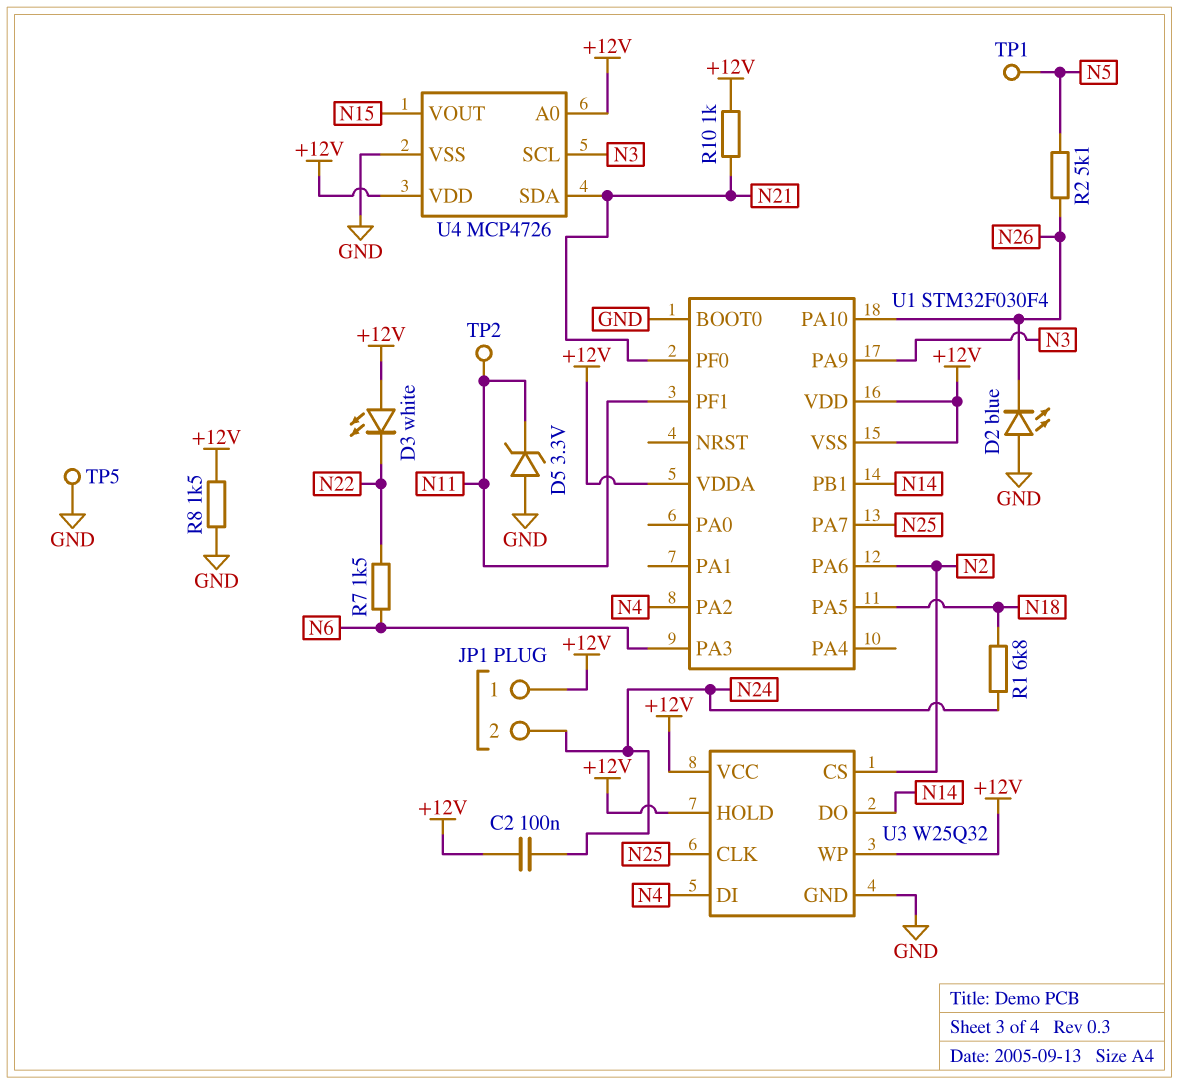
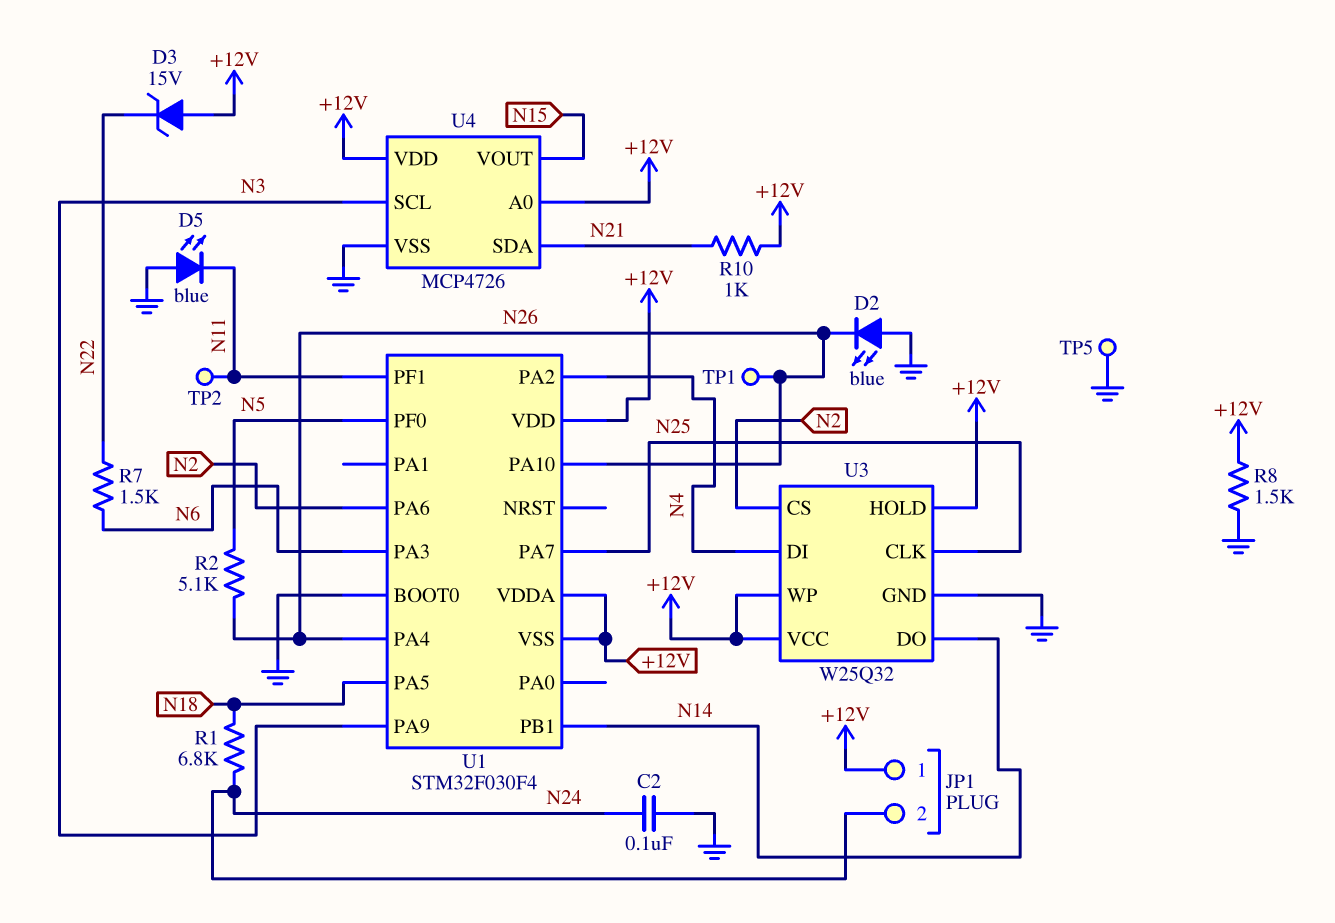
C2: 100nF (+12V, N24) -> 100nF (GND, N24)
D3: LED white (A +12V, K N22) -> zener 15V (A +12V, K N22)
D5: zener 3.3V (A GND, K N11) -> LED blue (A GND, K N11)
TP1: test point (N5) -> test point (N26)
U1 pin PA4: none -> N26
U1 pin PF0: N21 -> N5

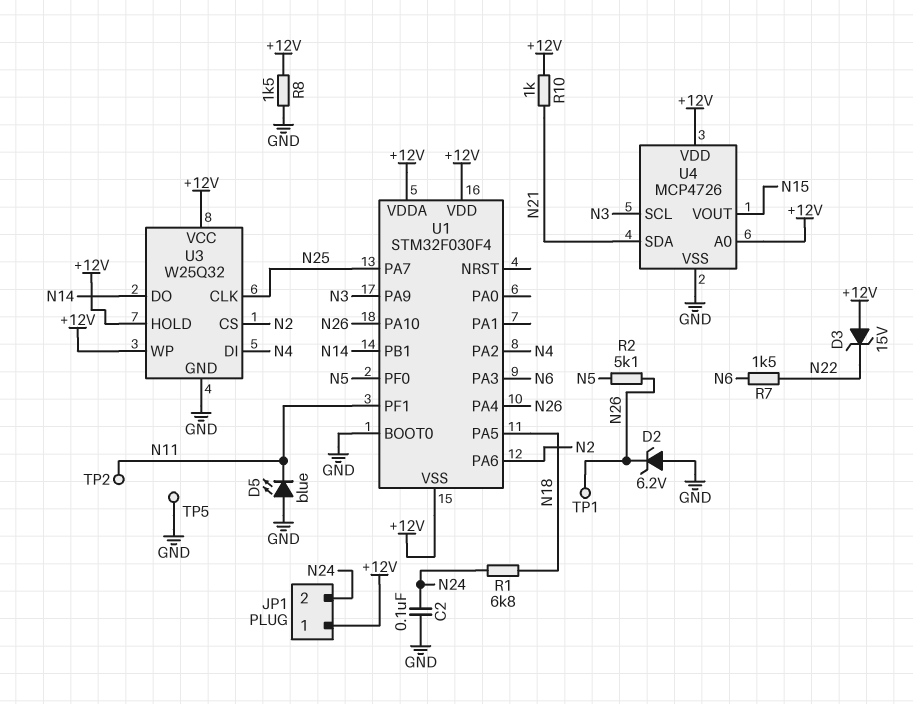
D2: LED blue (A GND, K N26) -> zener 6.2V (A GND, K N26)

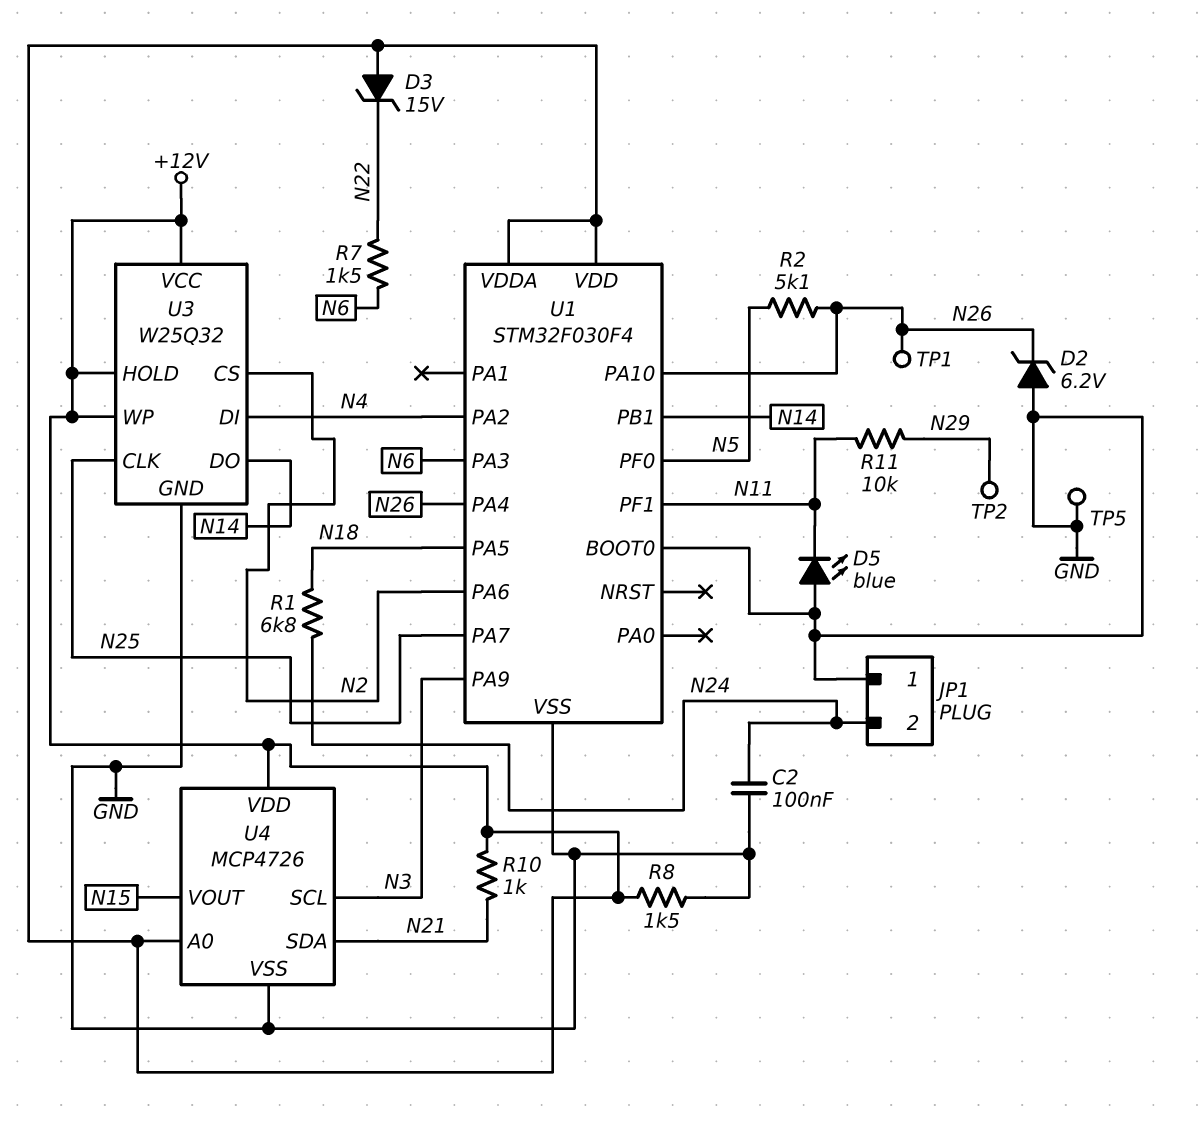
JP1 pin 1: +12V -> GND
R11: none -> 10k (N11, N29)
TP2: test point (N11) -> test point (N29)
U1 pin VSS: +12V -> GND

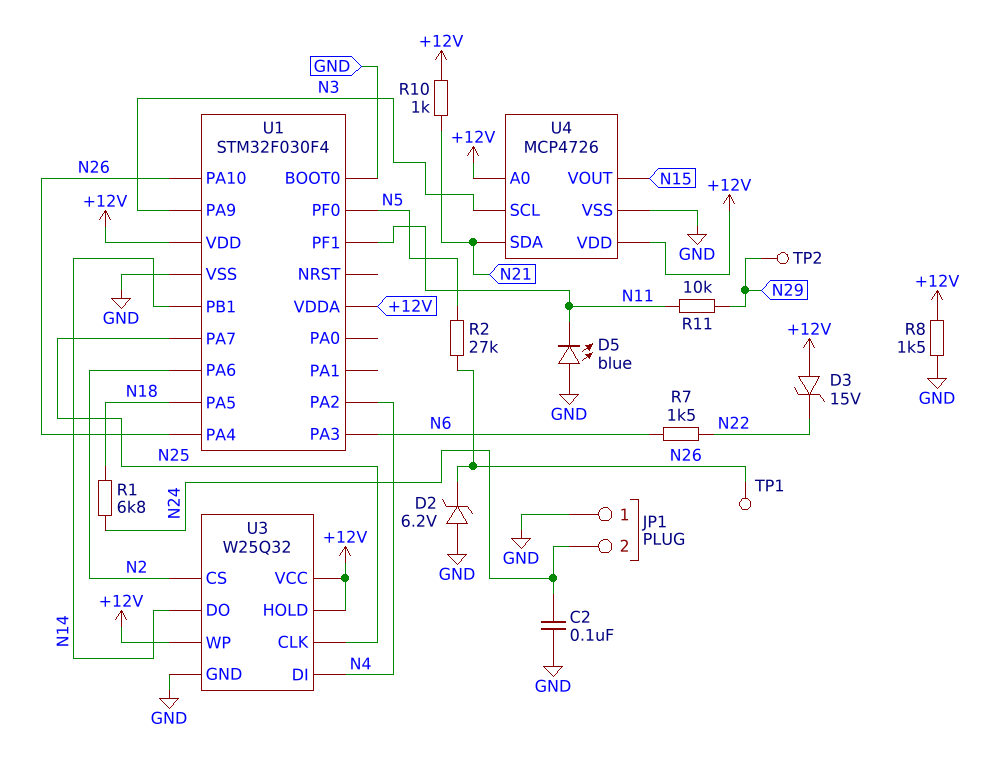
R2: 5.1k (N5, N26) -> 27k (N5, N26)
TP5: test point (GND) -> none

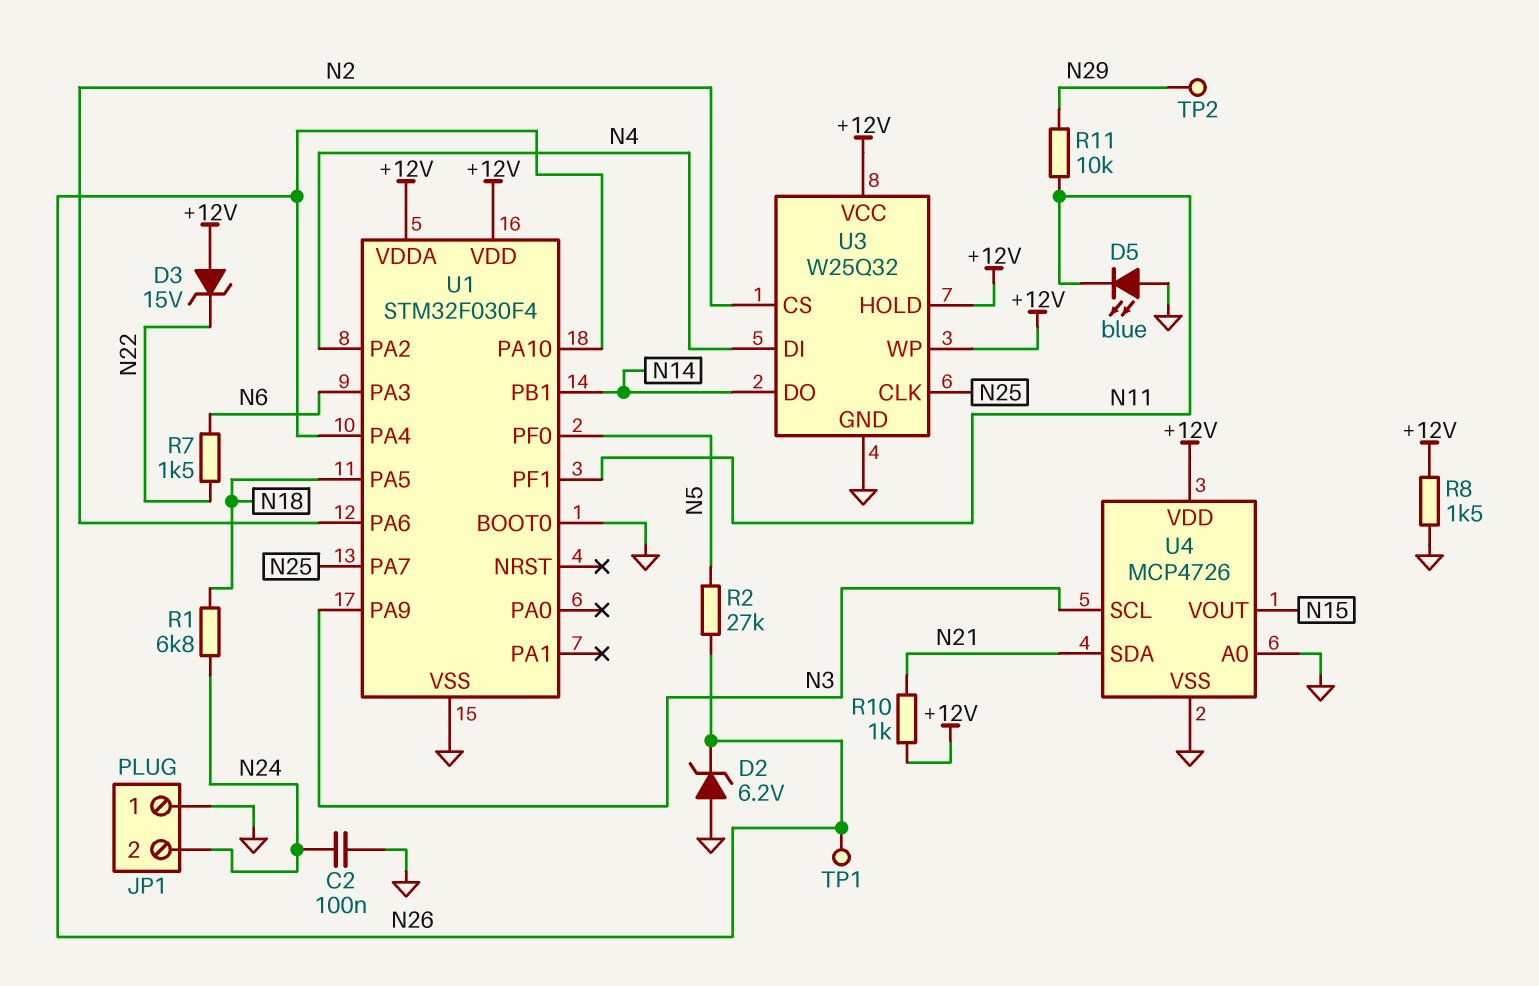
U4 pin A0: +12V -> GND

